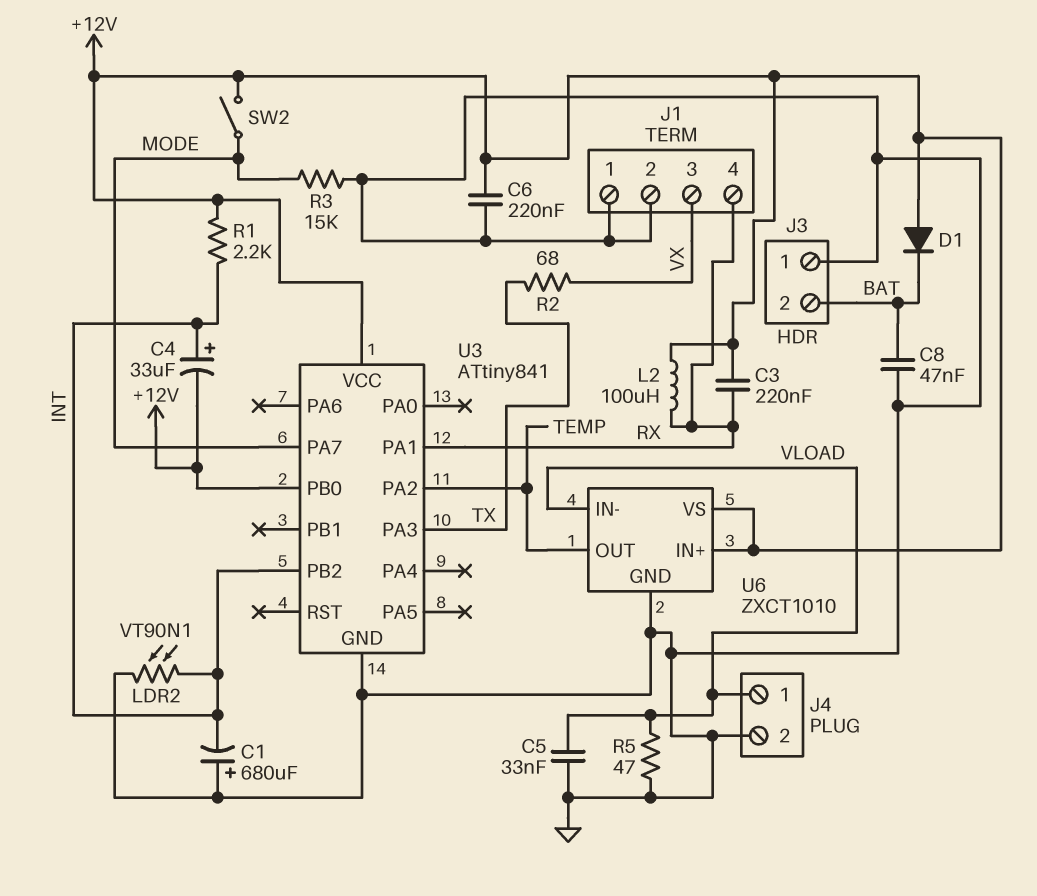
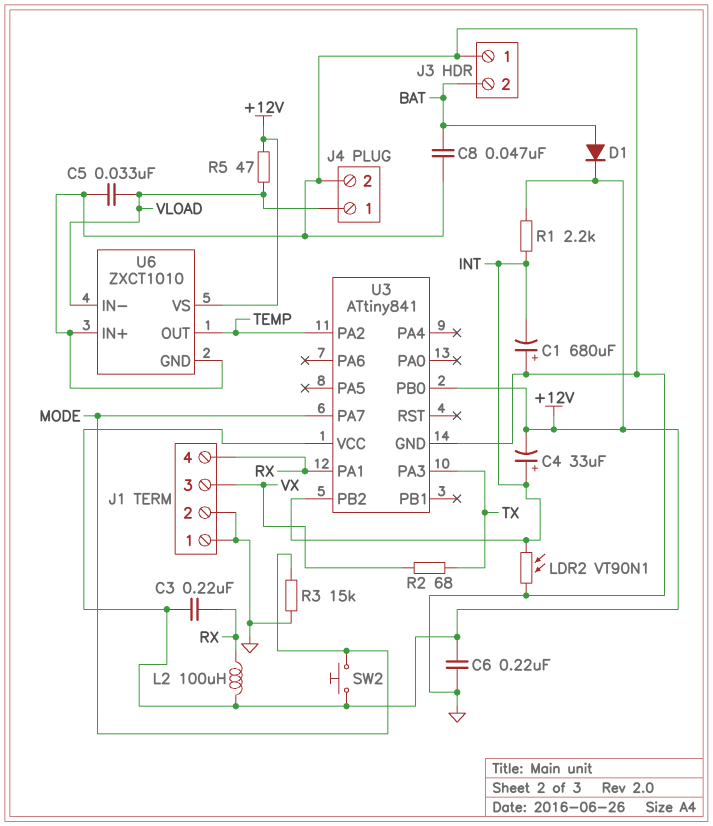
D1: diode (A +12V, K BAT) -> diode (A BAT, K +12V)
R5: 47 (GND, VLOAD) -> 47 (+12V, VLOAD)
SW2: switch (+12V, MODE) -> button (+12V, MODE)
U6 pin IN+: +12V -> GND

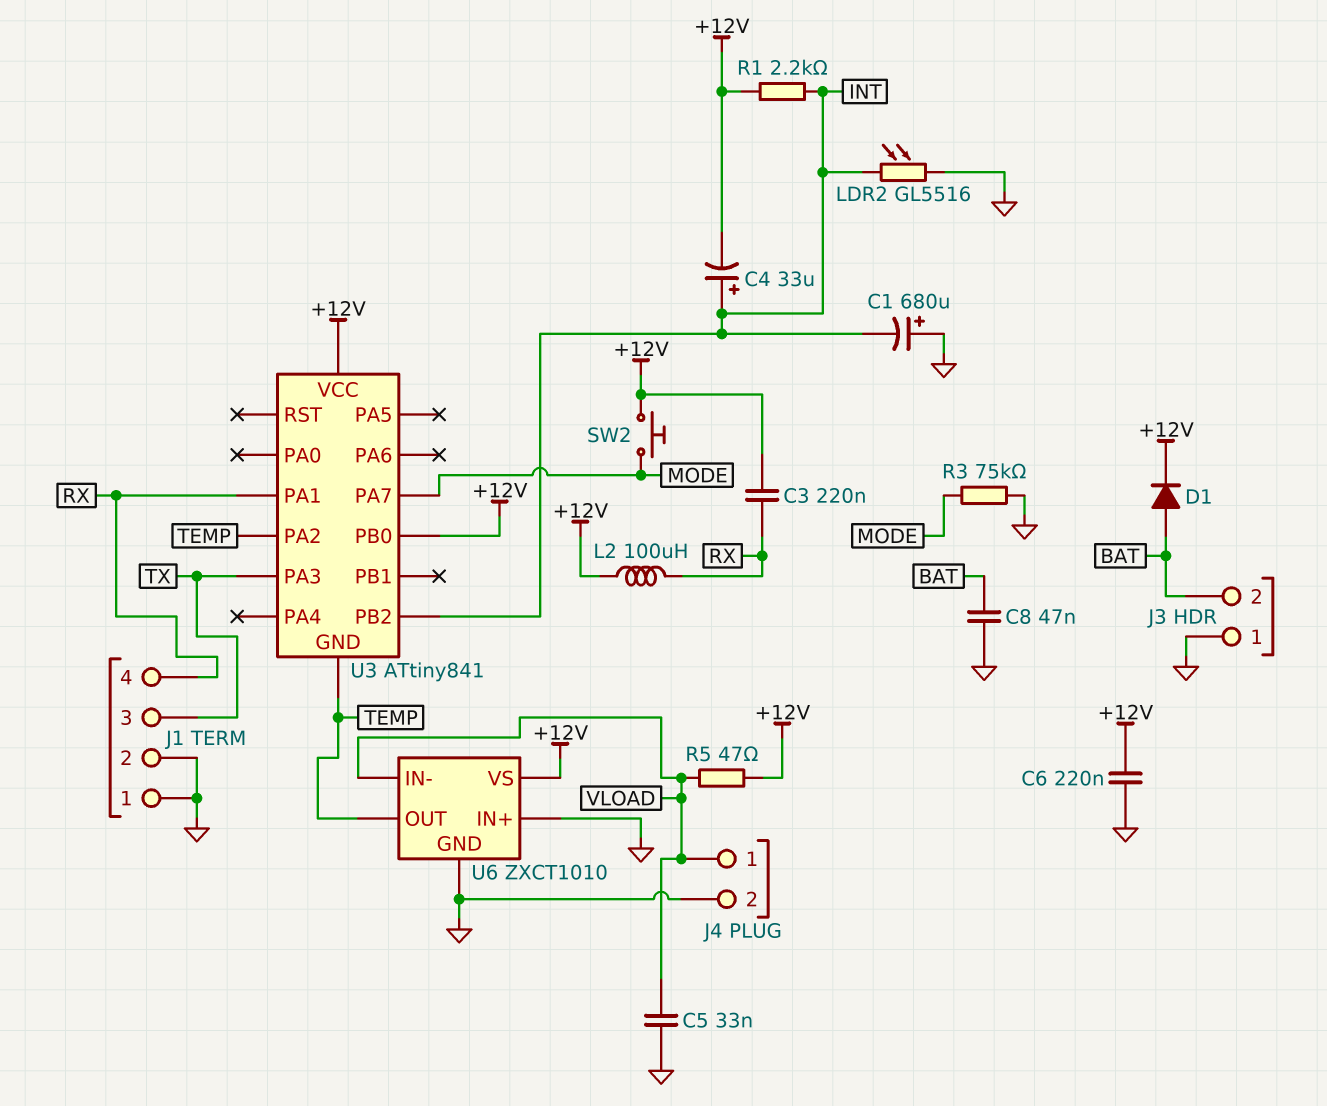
J1 pin 3: VX -> TX
LDR2: VT90N1 (GND, INT) -> GL5516 (GND, INT)
R2: 68 (TX, VX) -> none
R3: 15k (GND, MODE) -> 75k (GND, MODE)
U3 pin GND: GND -> TEMP

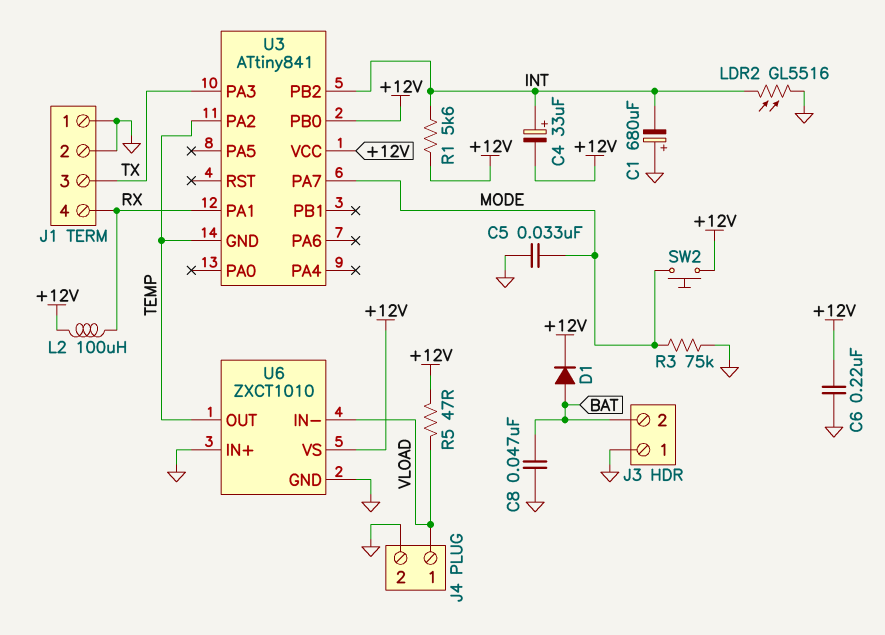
C3: 220nF (+12V, RX) -> none
C5: 33nF (GND, VLOAD) -> 33nF (GND, MODE)
R1: 2.2k (+12V, INT) -> 5.6k (+12V, INT)

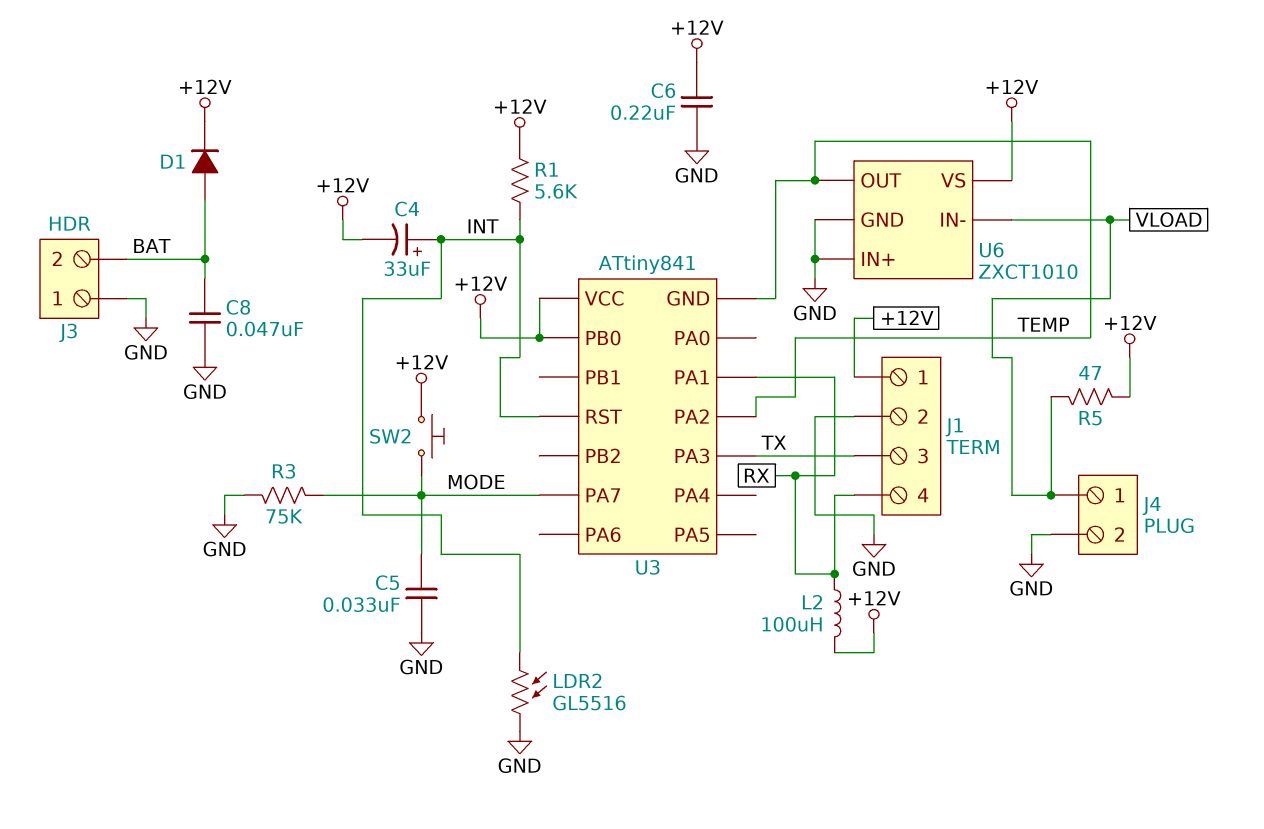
C1: 680uF (plus GND, minus INT) -> none
J1 pin 1: GND -> +12V
U3 pin PB2: INT -> none
U3 pin RST: none -> INT

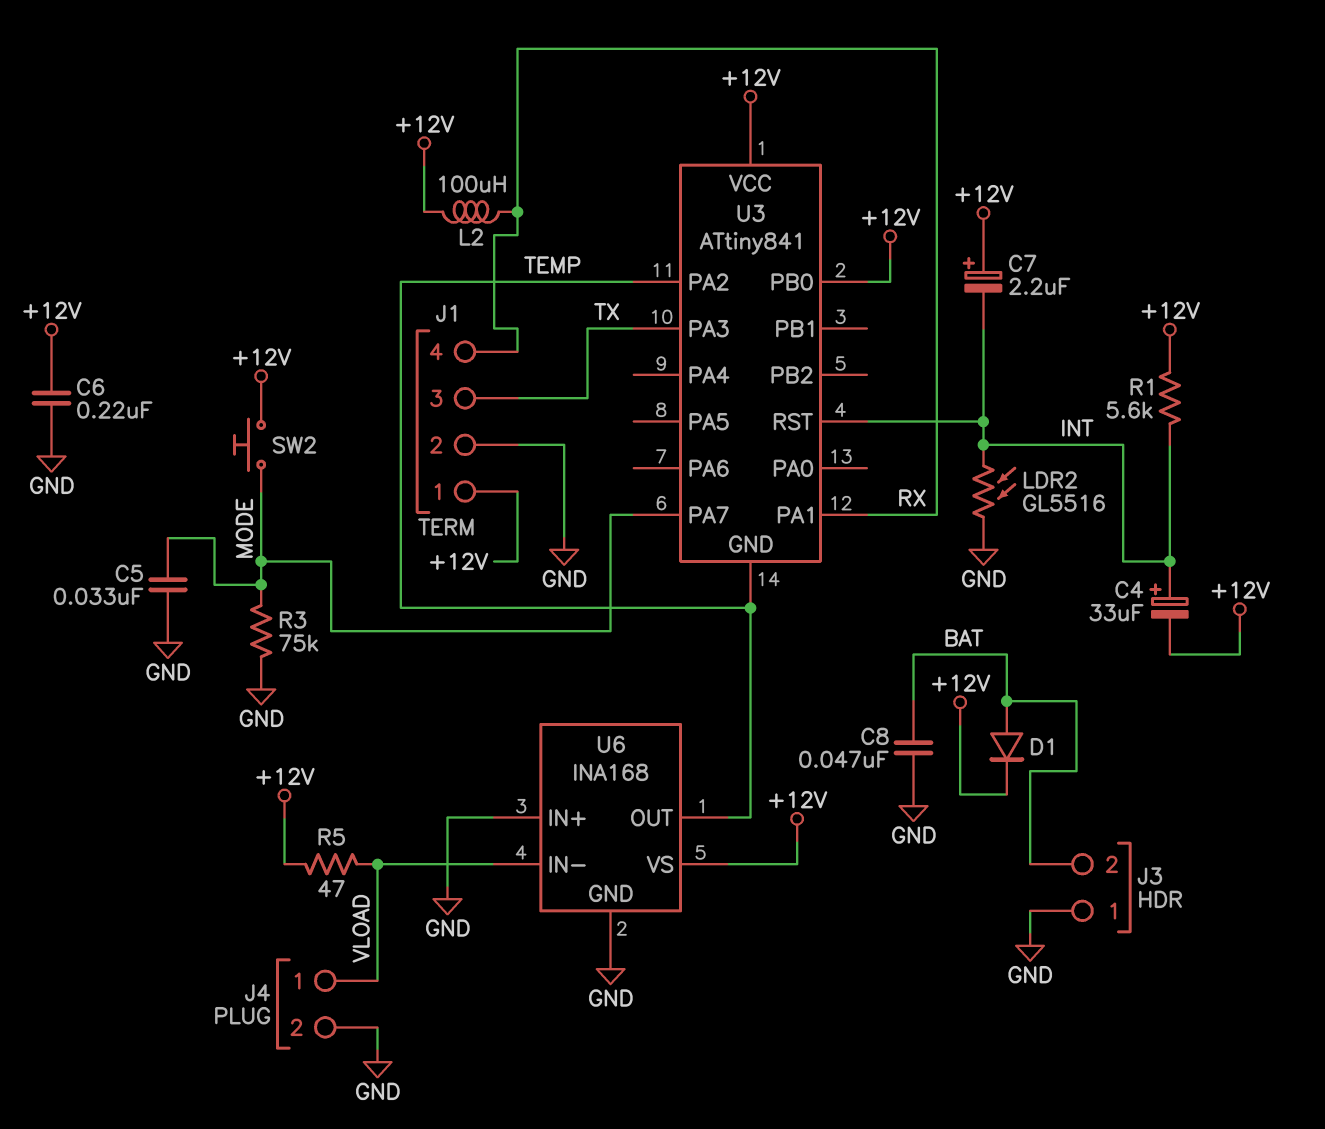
C7: none -> 2.2uF (plus +12V, minus INT)
U6: ZXCT1010 -> INA168

